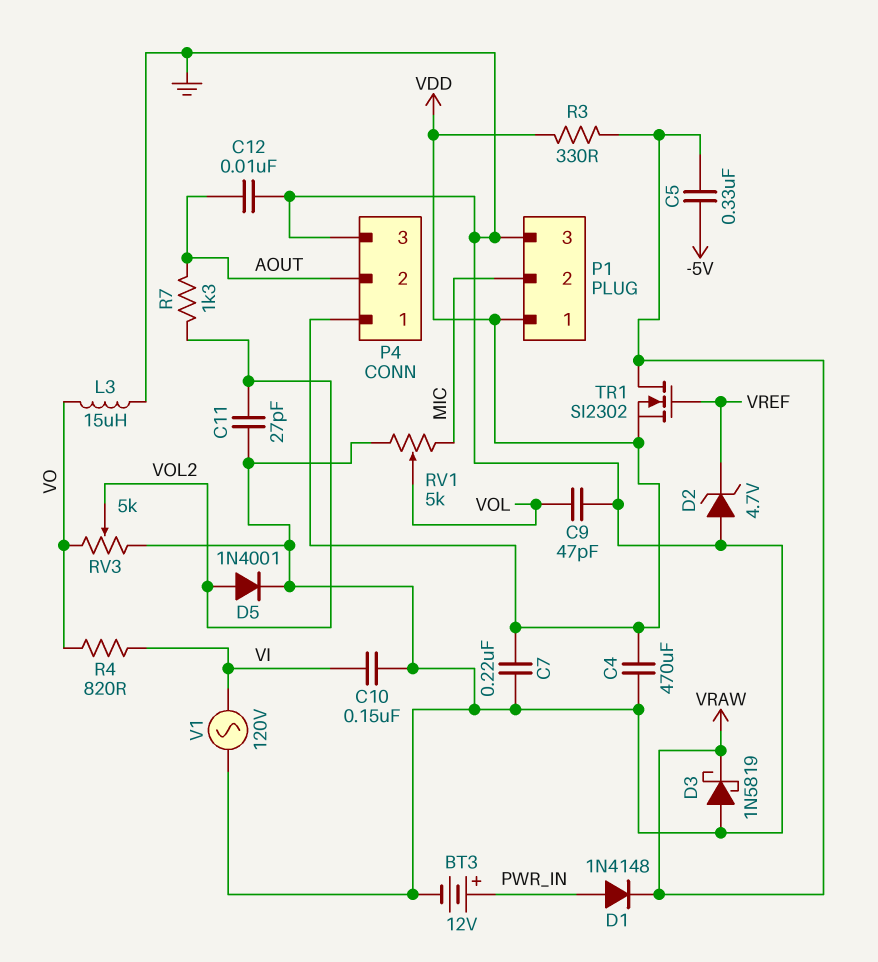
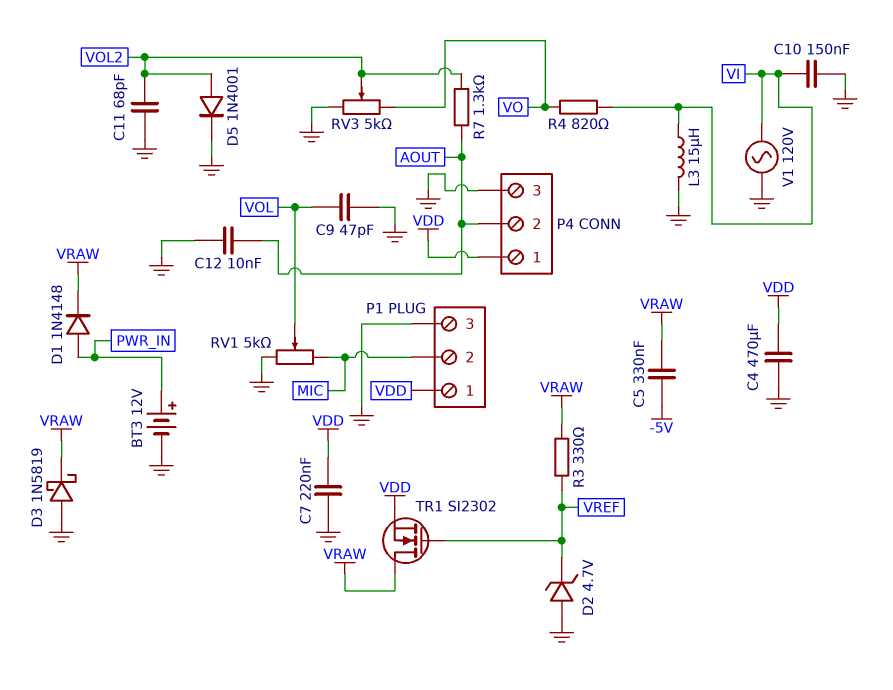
C11: 27pF (GND, VOL2) -> 68pF (GND, VOL2)
L3: 15uH (GND, VO) -> 15uH (GND, VI)
R3: 330 (VDD, VRAW) -> 330 (VRAW, VREF)

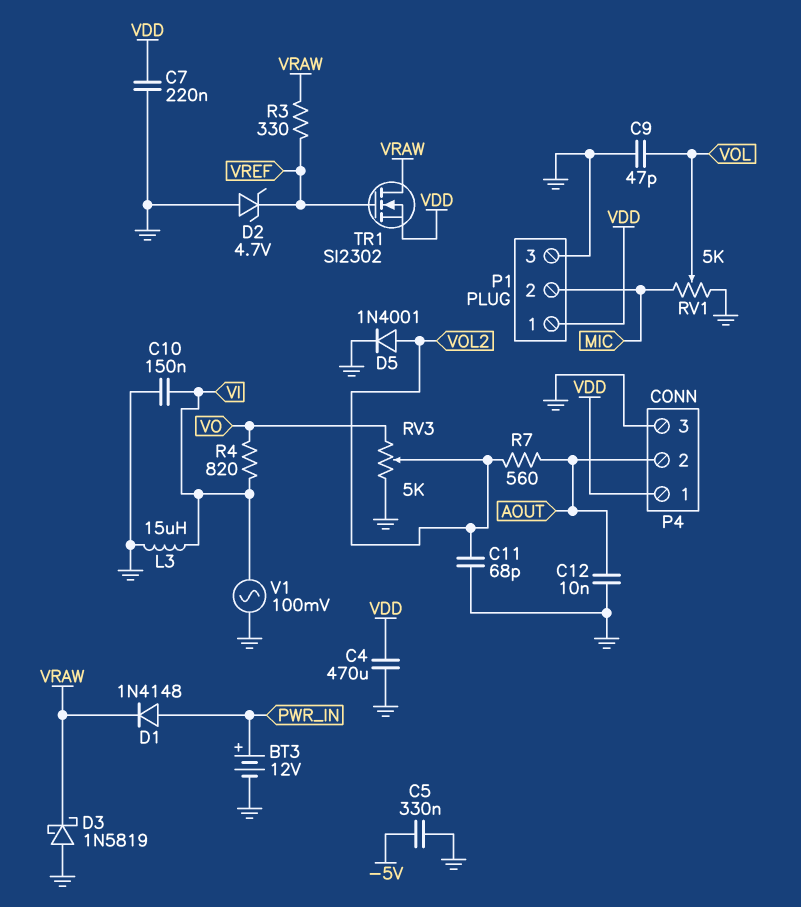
C5: 330nF (-5V, VRAW) -> 330nF (-5V, GND)
R7: 1.3k (AOUT, VOL2) -> 560 (AOUT, VOL2)
V1: AC 120V (GND, VI) -> AC 100mV (GND, VI)

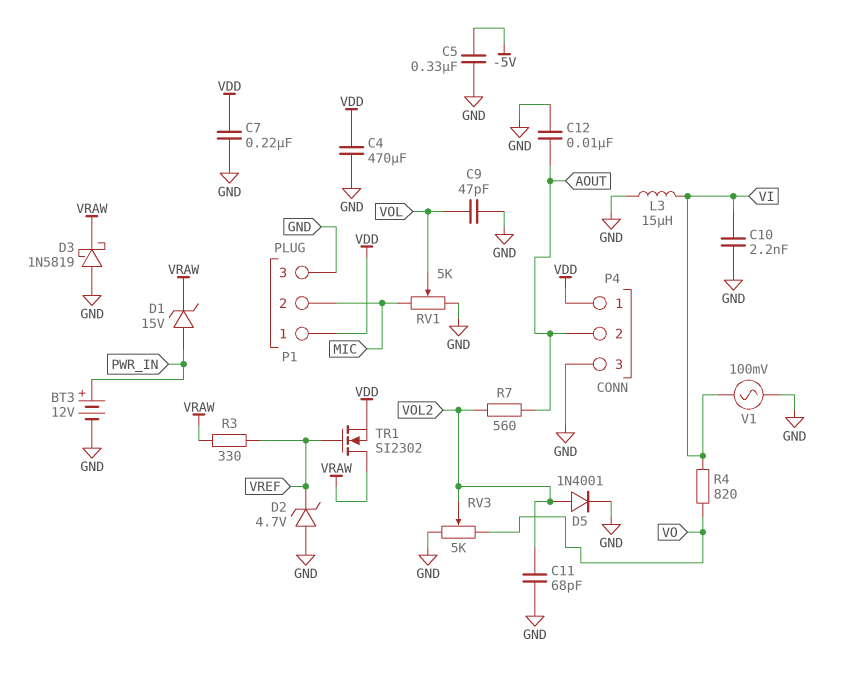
C10: 150nF (GND, VI) -> 2.2nF (GND, VI)
D1: diode 1N4148 (A PWR_IN, K VRAW) -> zener 15V (A PWR_IN, K VRAW)

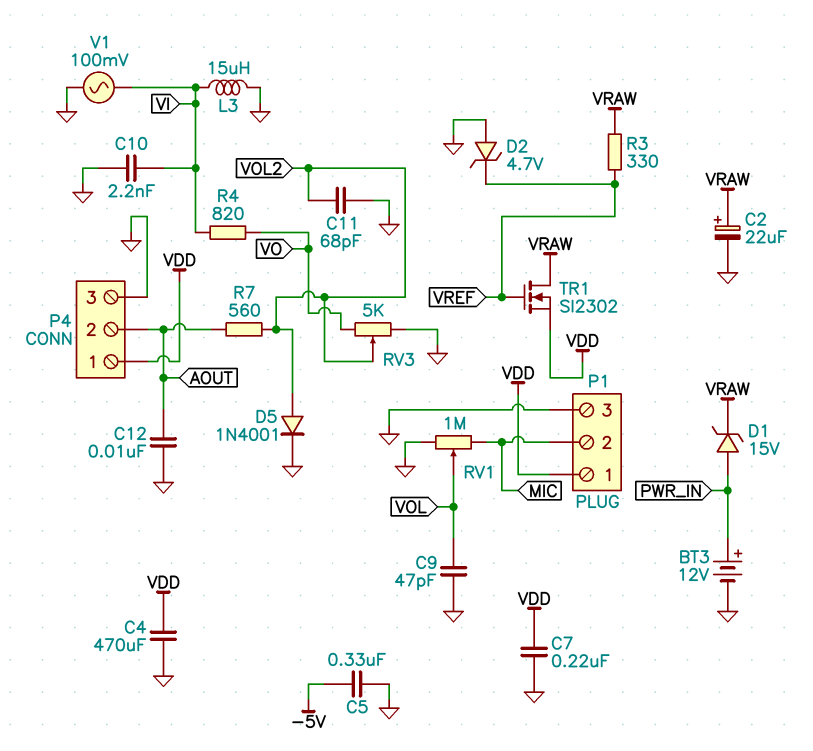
C2: none -> 22uF (plus VRAW, minus GND)
D3: schottky 1N5819 (A GND, K VRAW) -> none
RV1: 5k (GND, MIC, wiper VOL) -> 1M (GND, MIC, wiper VOL)

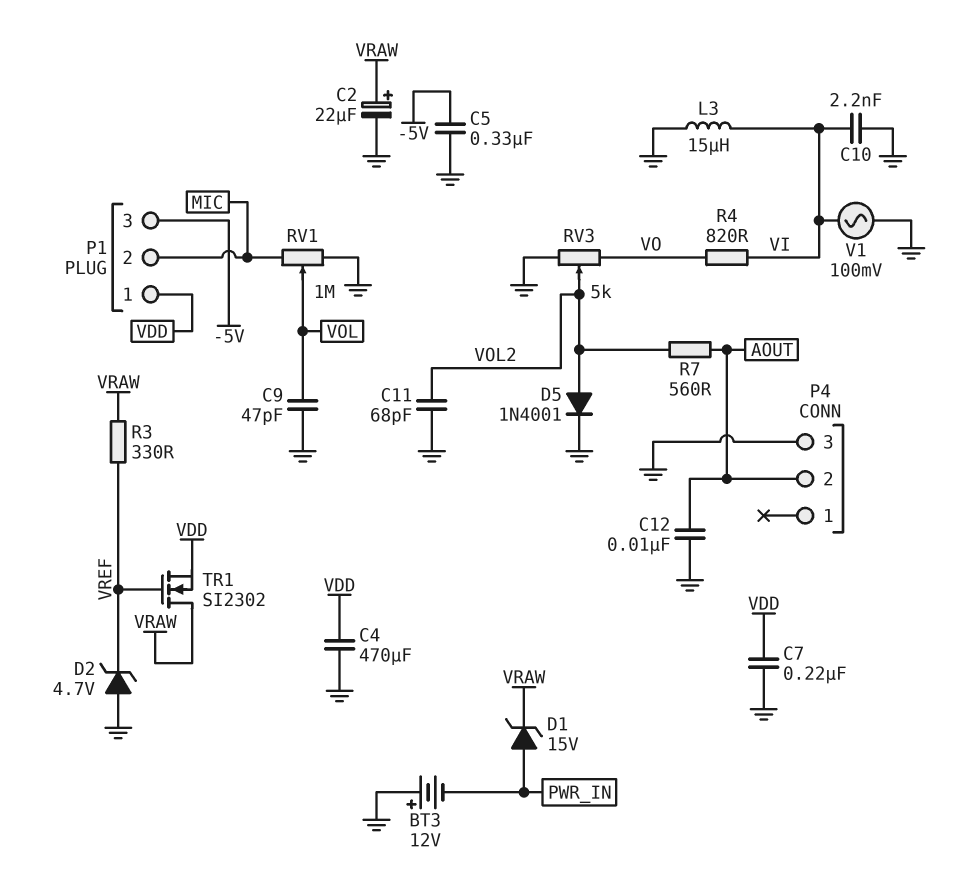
BT3: 12V (plus PWR_IN, minus GND) -> 12V (plus GND, minus PWR_IN)
P1 pin 3: GND -> -5V
P4 pin 1: VDD -> none

